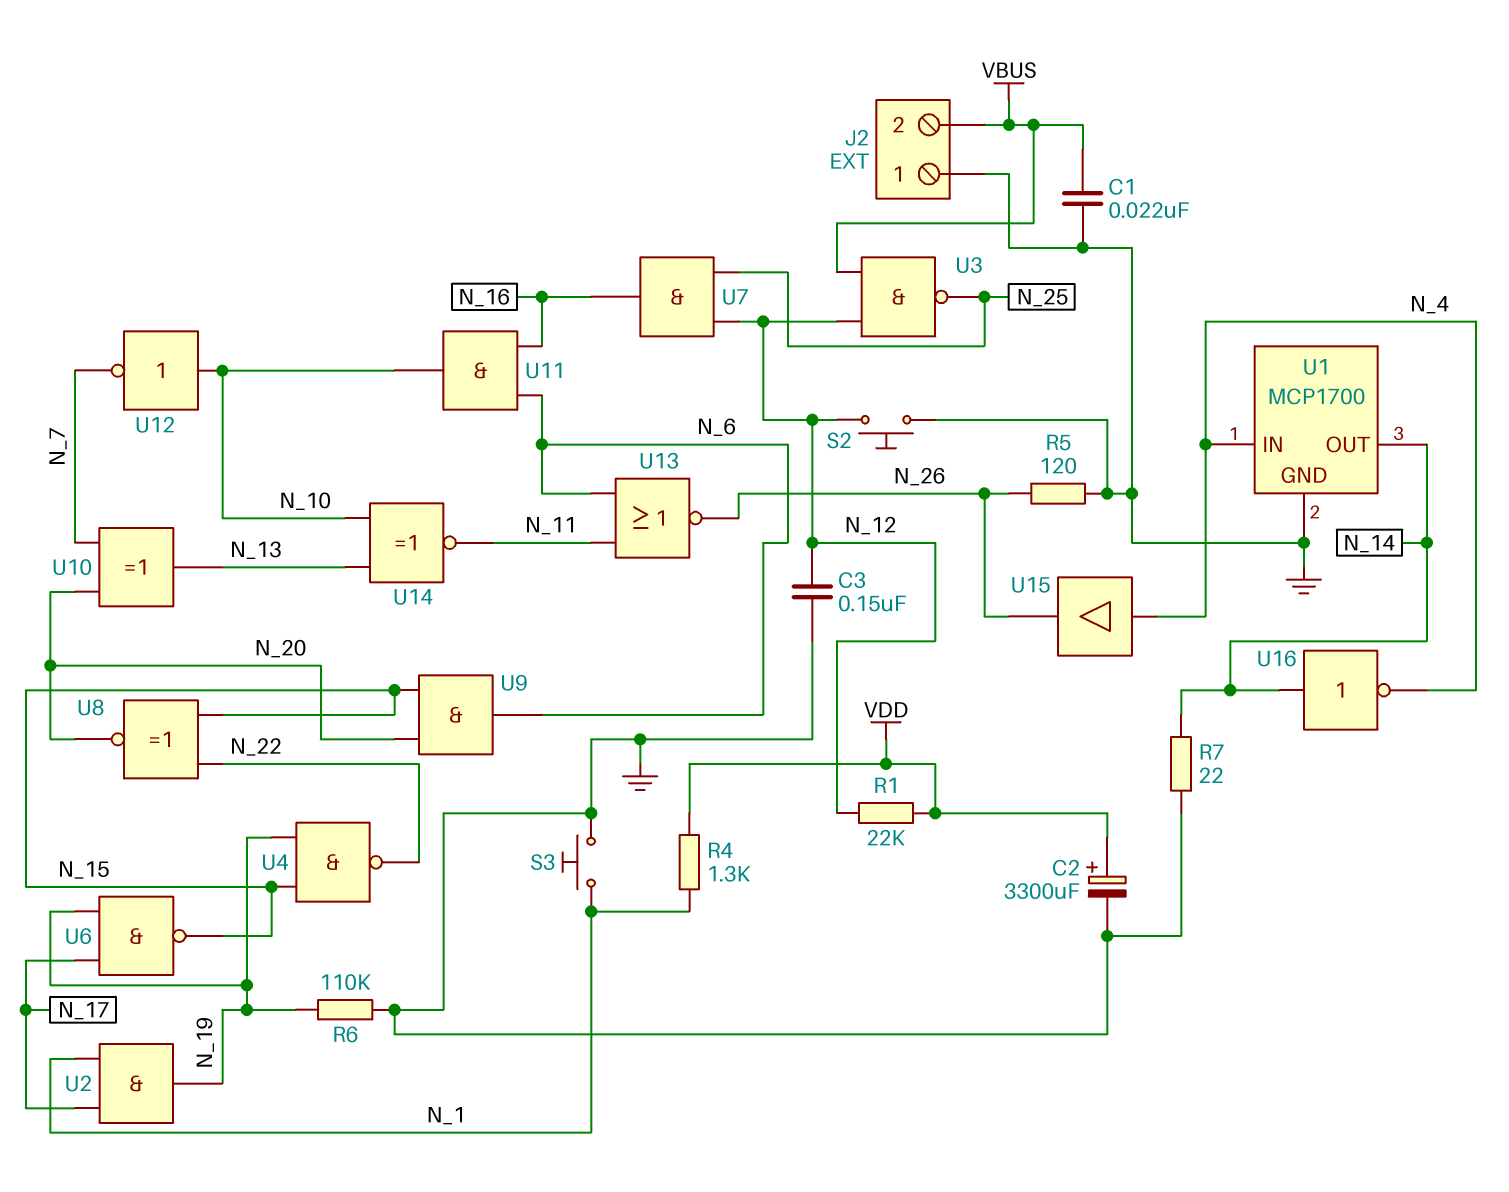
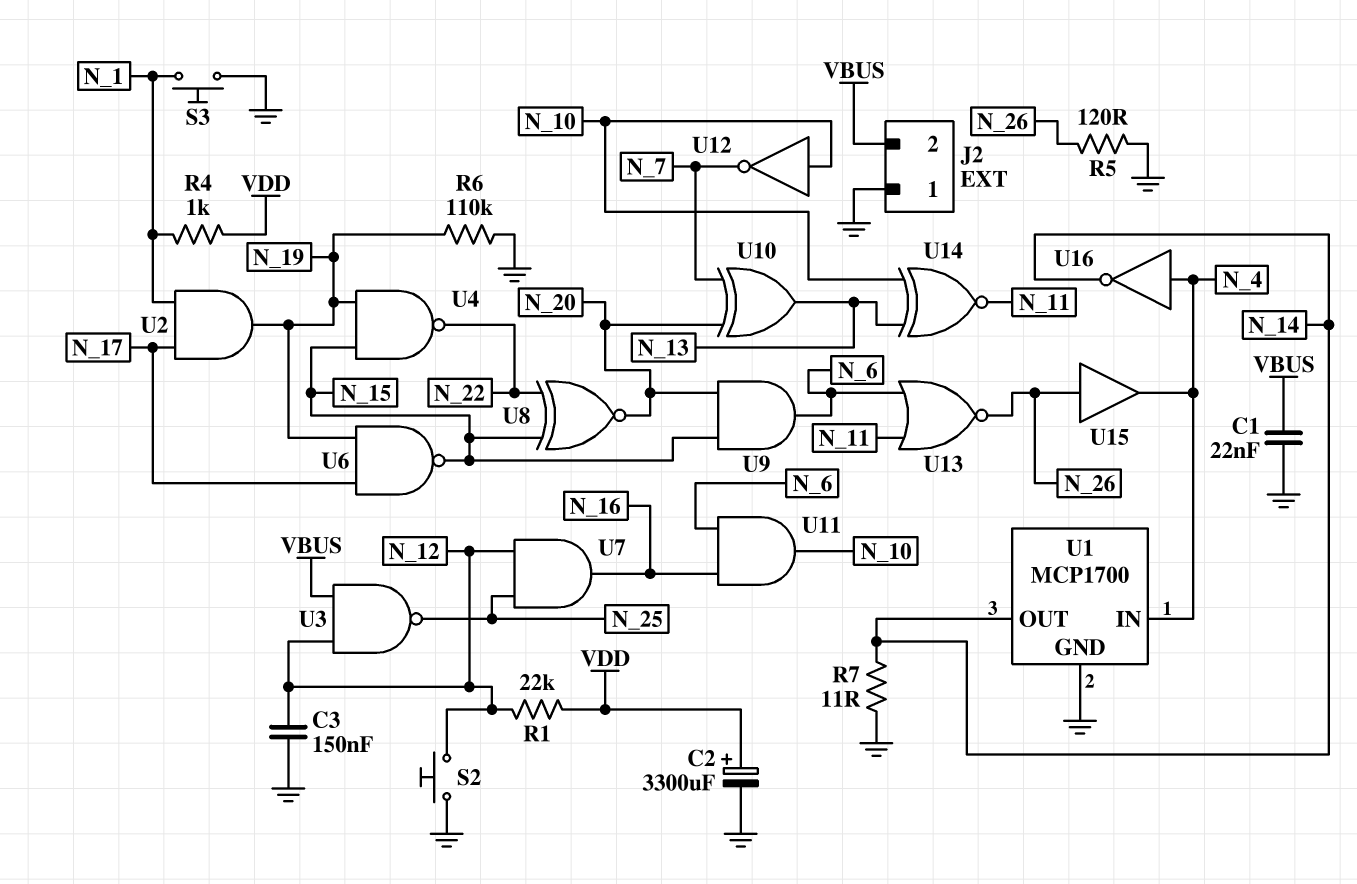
R4: 1.3k (N_1, VDD) -> 1k (N_1, VDD)
R7: 22 (GND, N_14) -> 11 (GND, N_14)
U15: buffer (in N_4, out N_26) -> buffer (in N_26, out N_4)
U16: NOT (in N_14, out N_4) -> NOT (in N_4, out N_14)

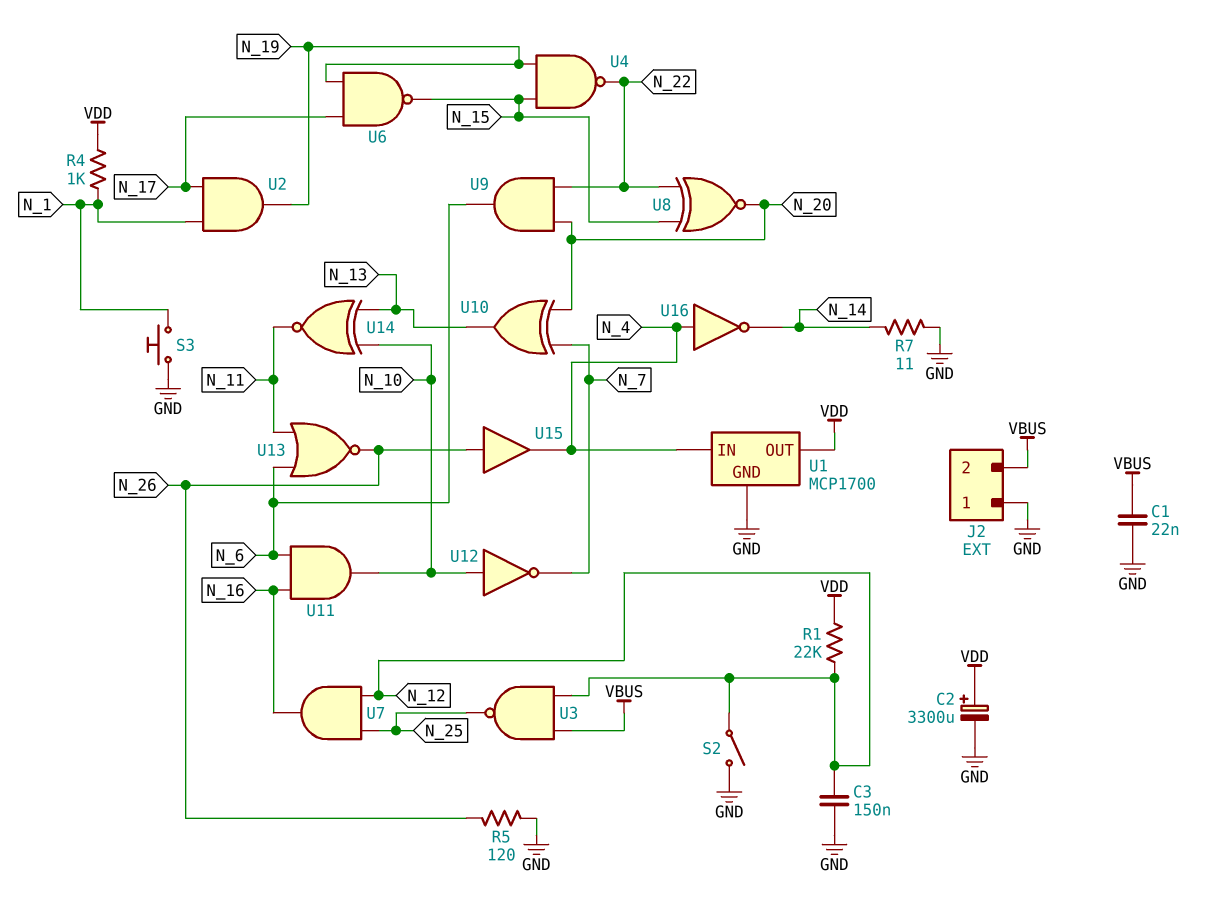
R6: 110k (GND, N_19) -> none
S2: button (GND, N_12) -> switch (GND, N_12)
U1 pin OUT: N_14 -> VDD
U9: AND (in N_15, in N_20, out N_6) -> AND (in N_20, in N_22, out N_6)

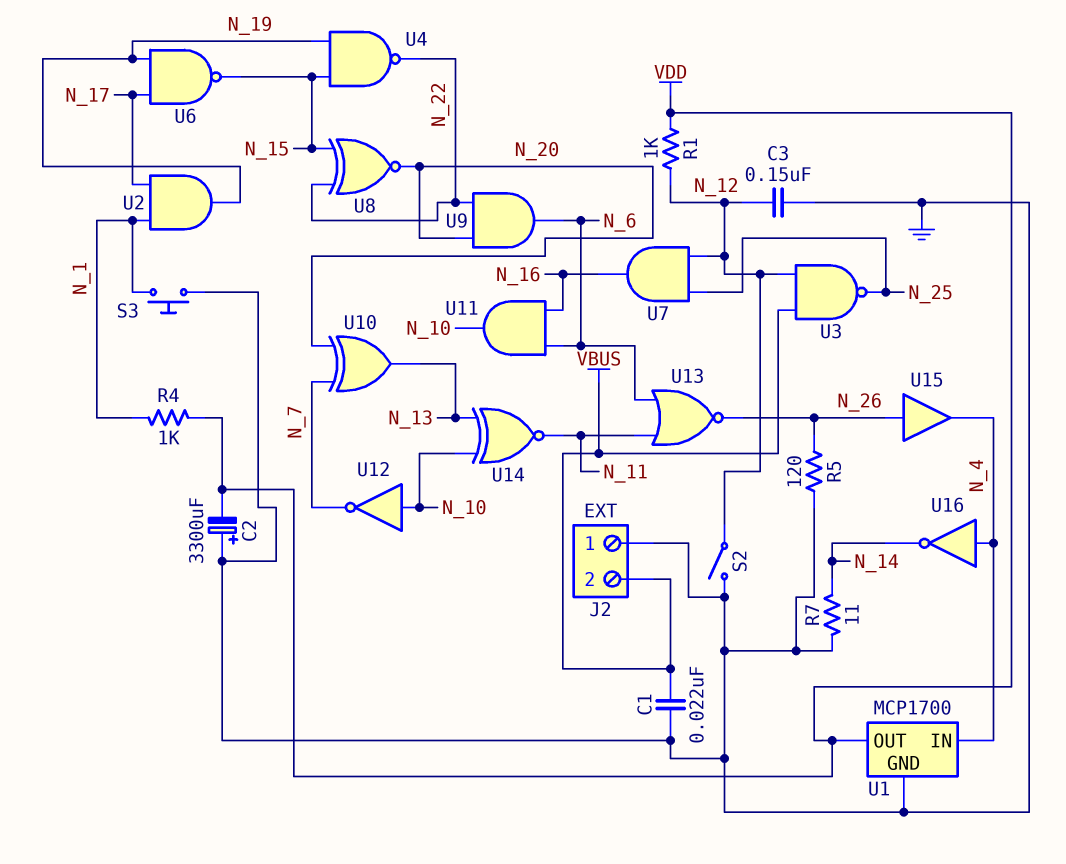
C2: 3300uF (plus VDD, minus GND) -> 3300uF (plus GND, minus VDD)
R1: 22k (N_12, VDD) -> 1k (N_12, VDD)

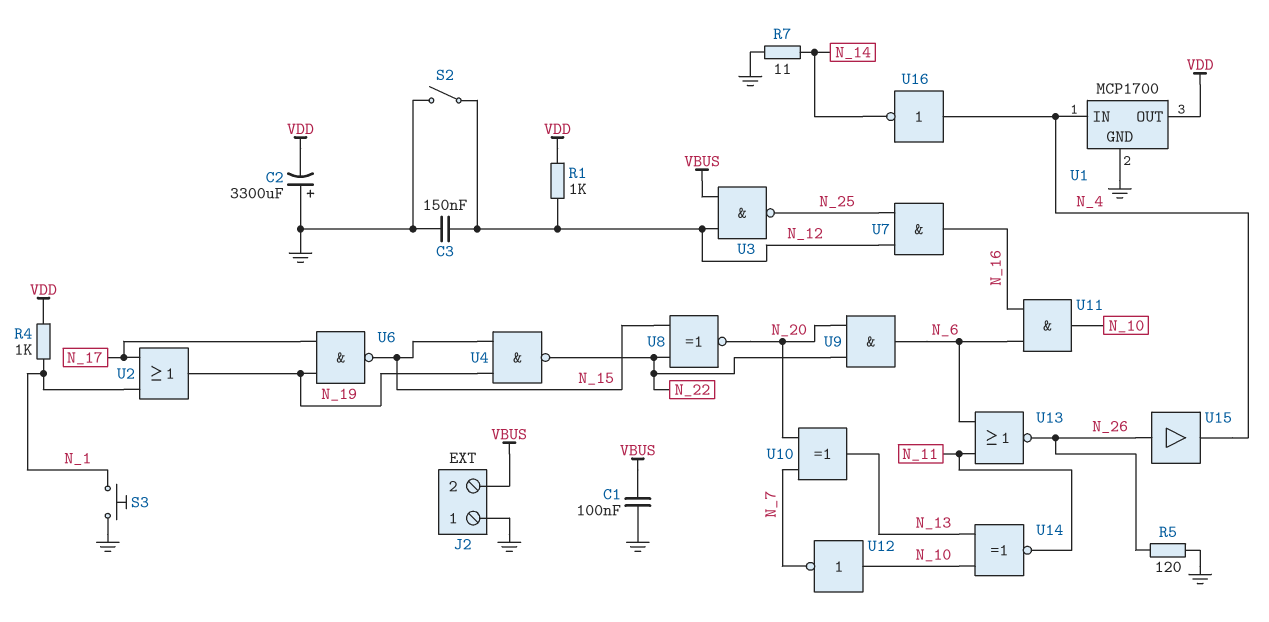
C1: 22nF (GND, VBUS) -> 100nF (GND, VBUS)
U2: AND (in N_1, in N_17, out N_19) -> OR (in N_1, in N_17, out N_19)

